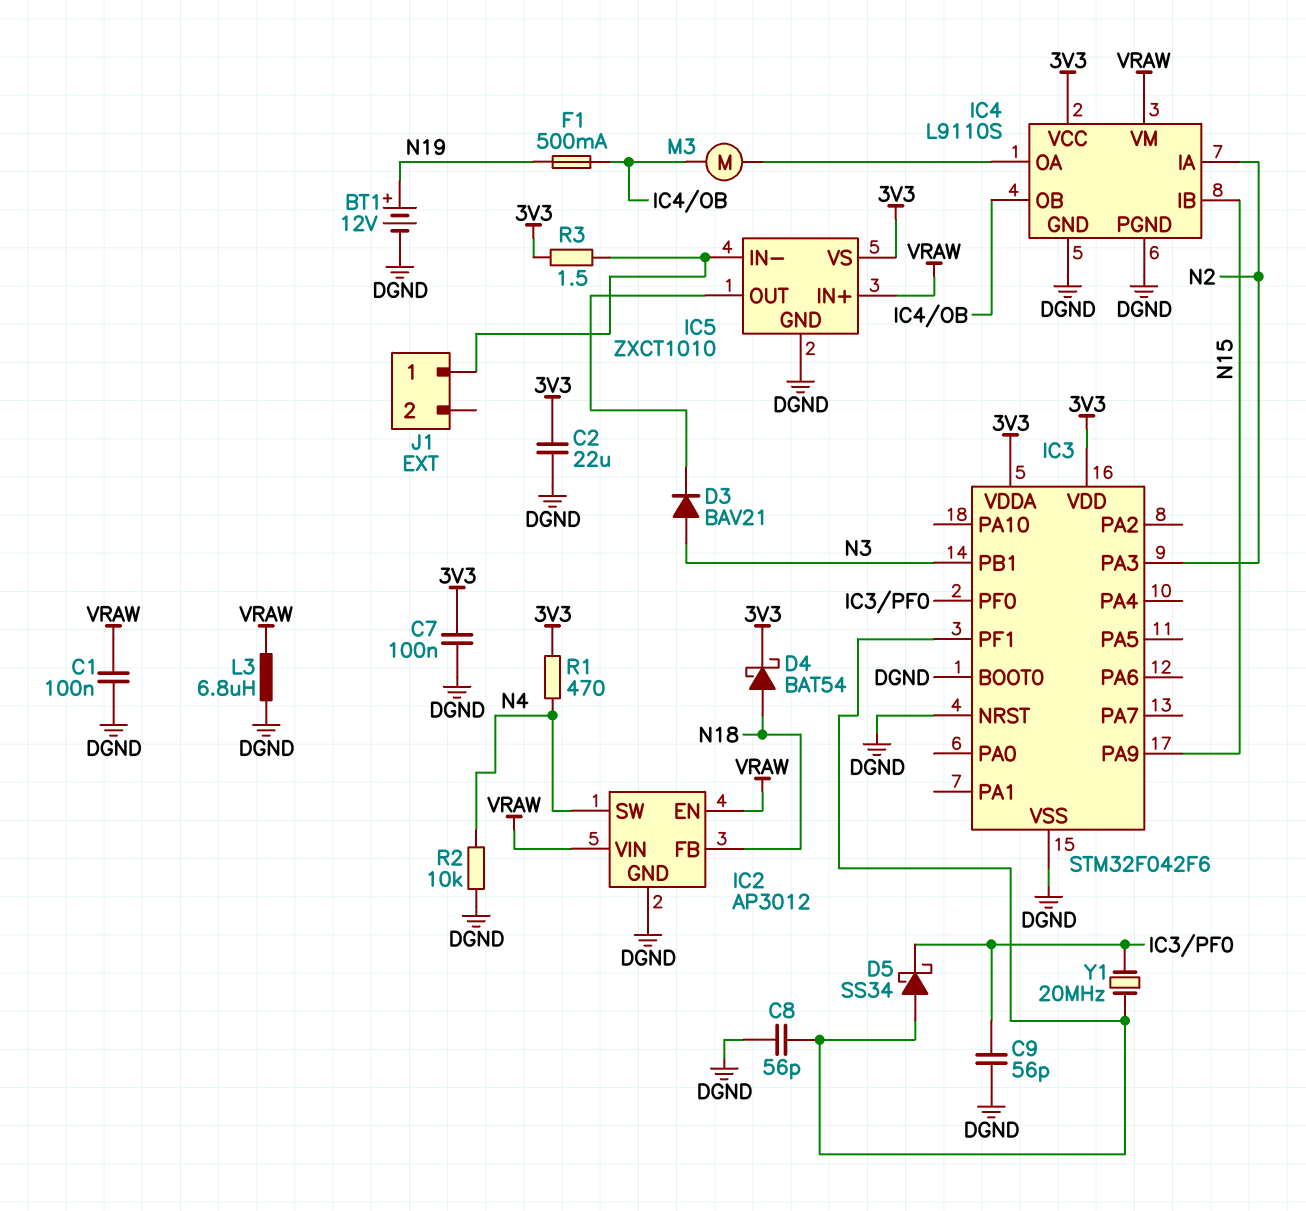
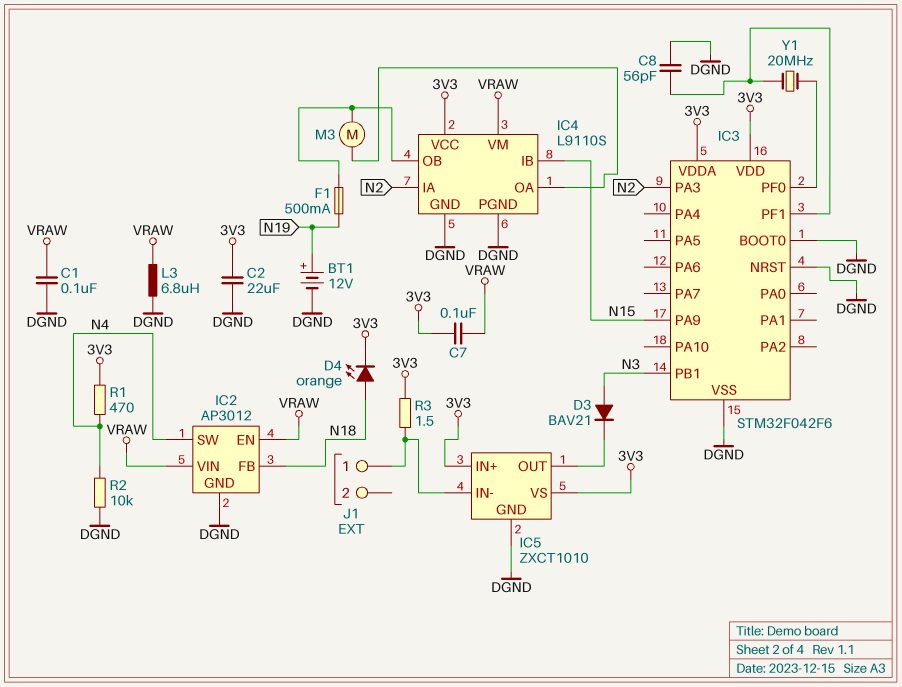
C7: 100nF (3V3, DGND) -> 100nF (3V3, VRAW)
C9: 56pF (DGND, IC3/PF0) -> none
D4: schottky BAT54 (A N18, K 3V3) -> LED orange (A N18, K 3V3)
D5: schottky SS34 (A IC3/PF1, K IC3/PF0) -> none
IC5 pin IN+: VRAW -> 3V3

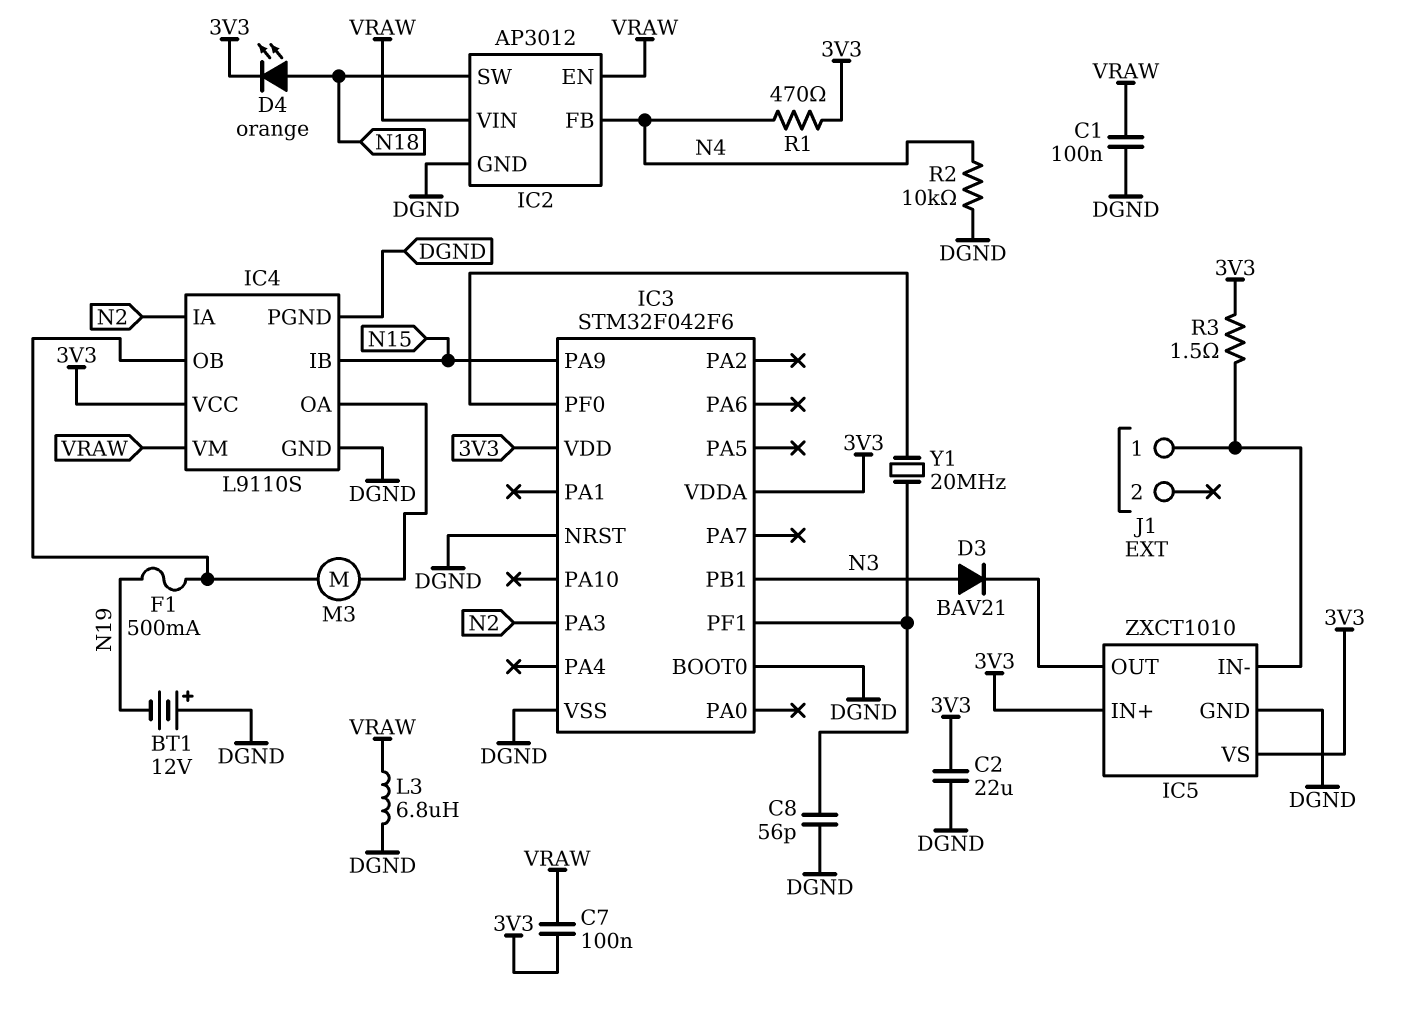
BT1: 12V (plus N19, minus DGND) -> 12V (plus DGND, minus N19)
IC2 pin FB: N18 -> N4
IC2 pin SW: N4 -> N18

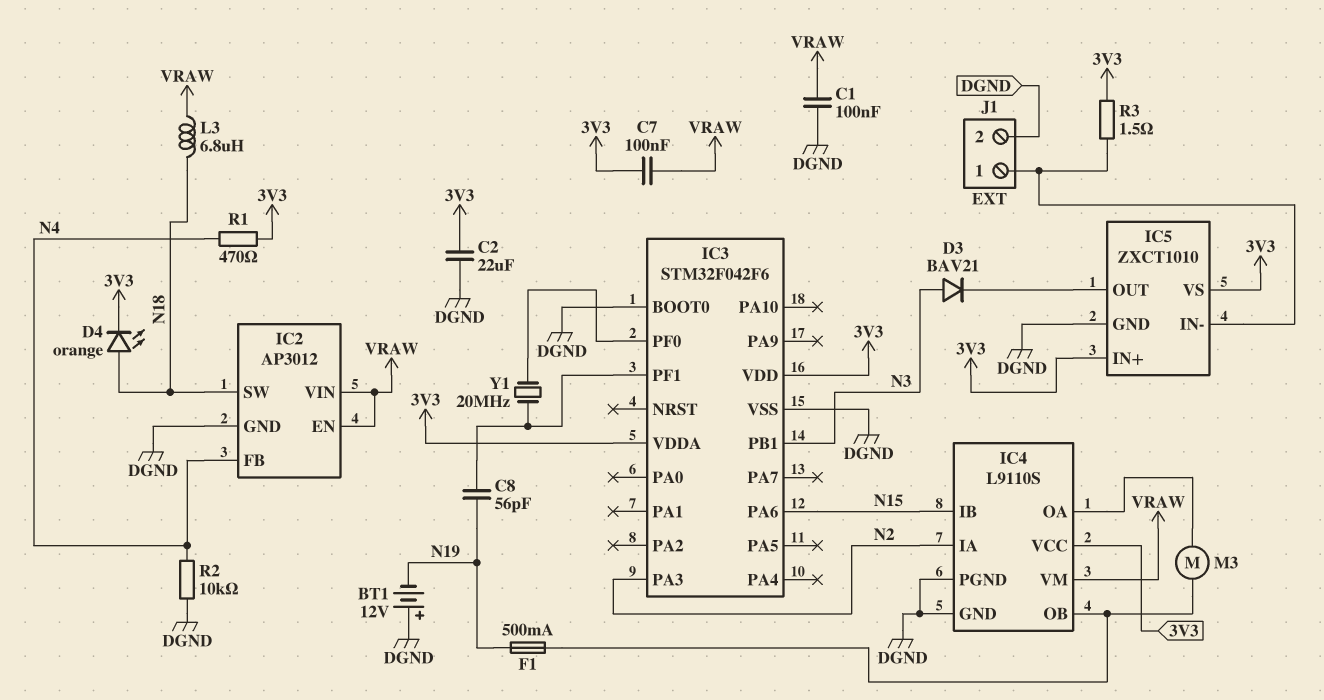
C8: 56pF (DGND, IC3/PF1) -> 56pF (IC3/PF1, N19)
IC3 pin NRST: DGND -> none
IC3 pin PA6: none -> N15
IC3 pin PA9: N15 -> none
J1 pin 2: none -> DGND
L3: 6.8uH (DGND, VRAW) -> 6.8uH (N18, VRAW)

